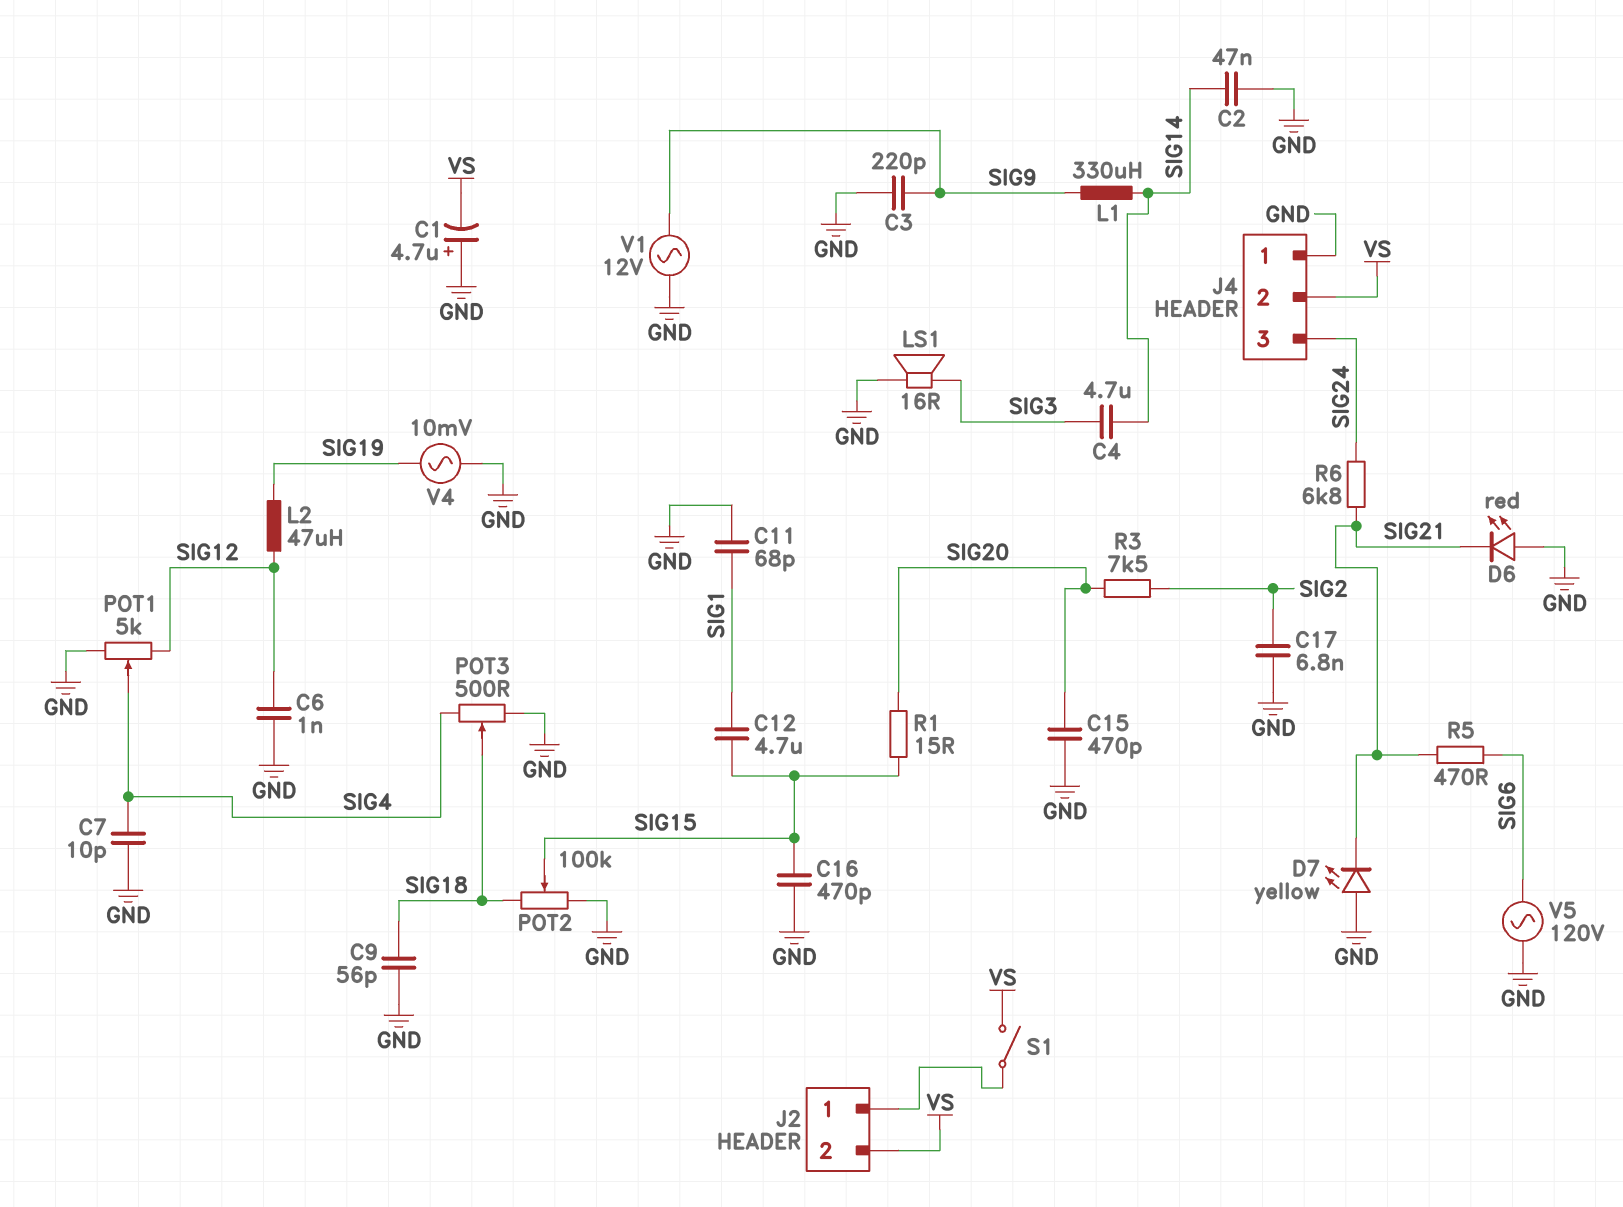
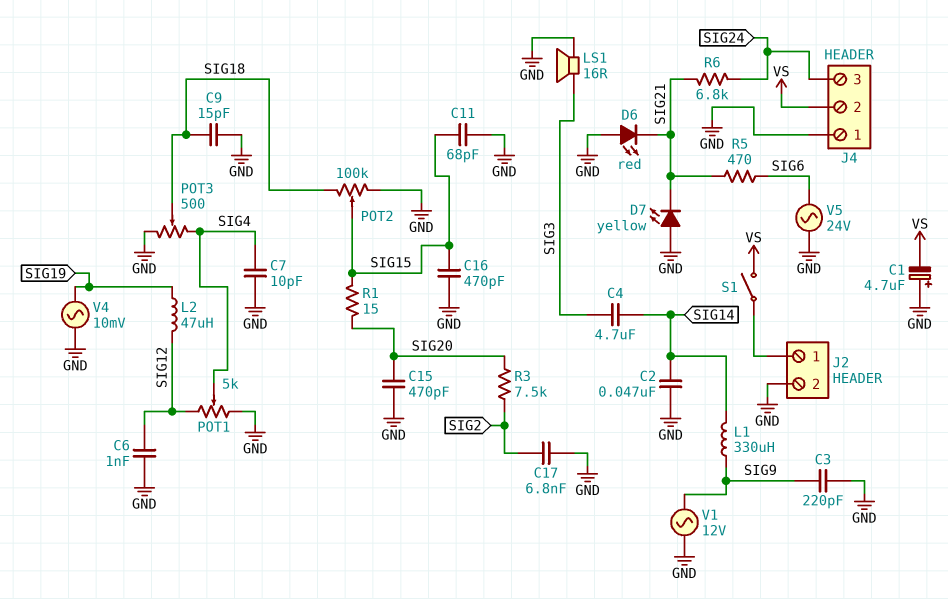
C9: 56pF (GND, SIG18) -> 15pF (GND, SIG18)
C11: 68pF (GND, SIG1) -> 68pF (GND, SIG15)
C12: 4.7uF (SIG1, SIG15) -> none
J2 pin 2: VS -> GND
V5: AC 120V (GND, SIG6) -> AC 24V (GND, SIG6)

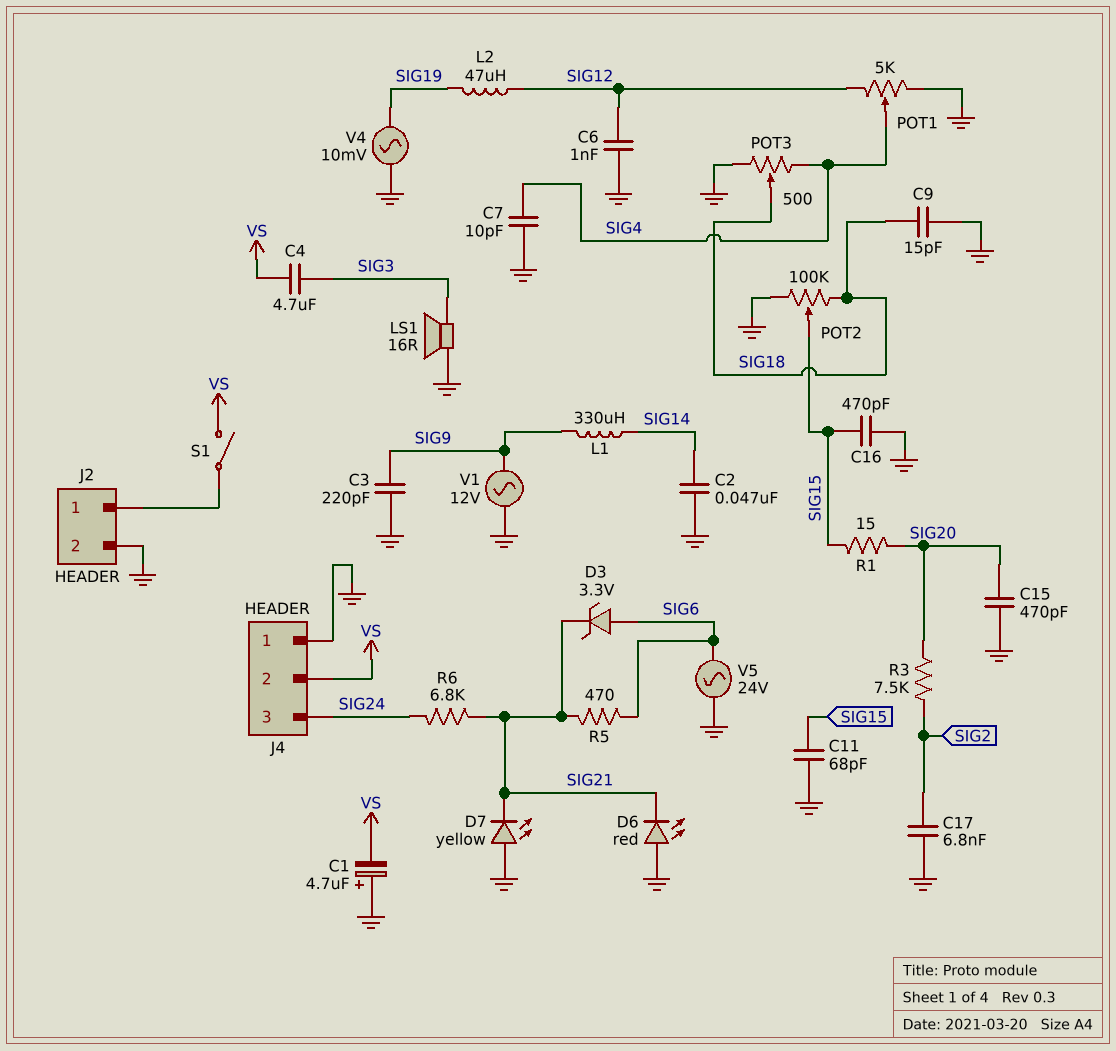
C4: 4.7uF (SIG3, SIG14) -> 4.7uF (SIG3, VS)
D3: none -> zener 3.3V (A SIG6, K SIG21)

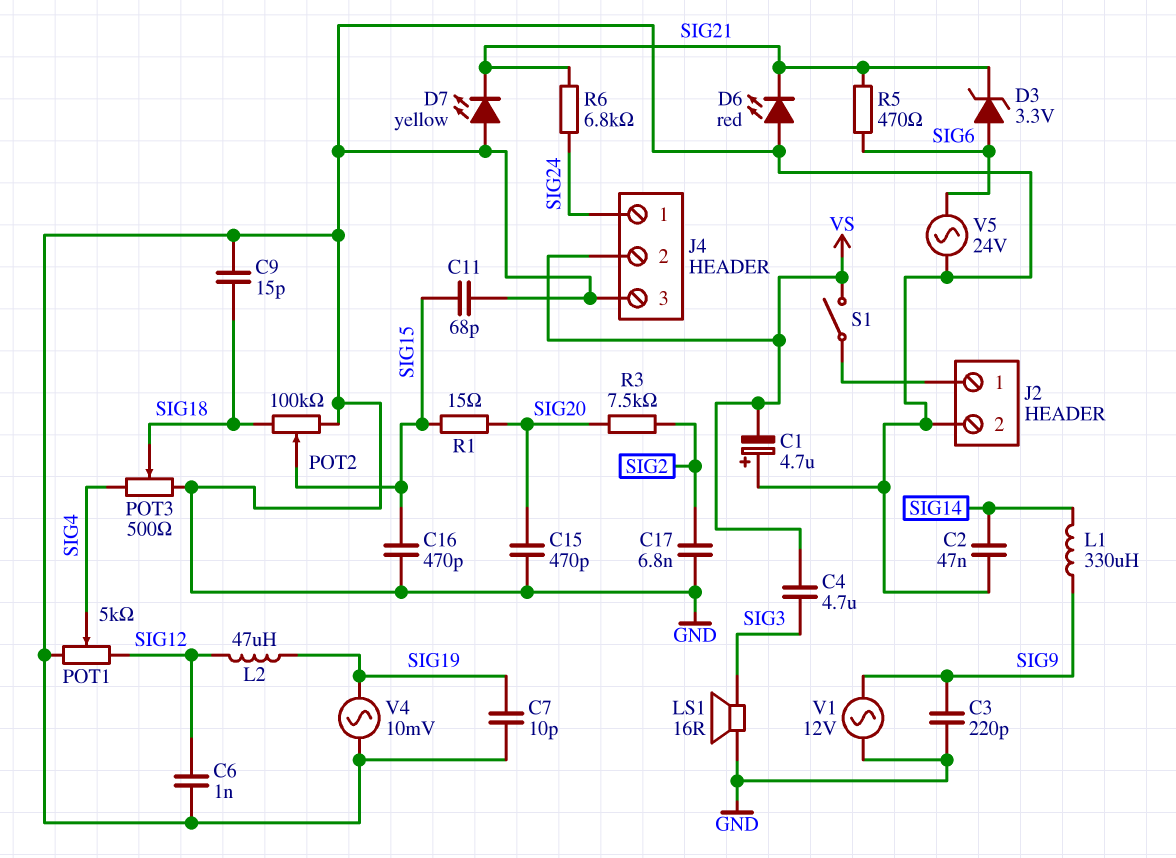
C7: 10pF (GND, SIG4) -> 10pF (GND, SIG19)
J4 pin 1: GND -> SIG24
J4 pin 3: SIG24 -> GND

